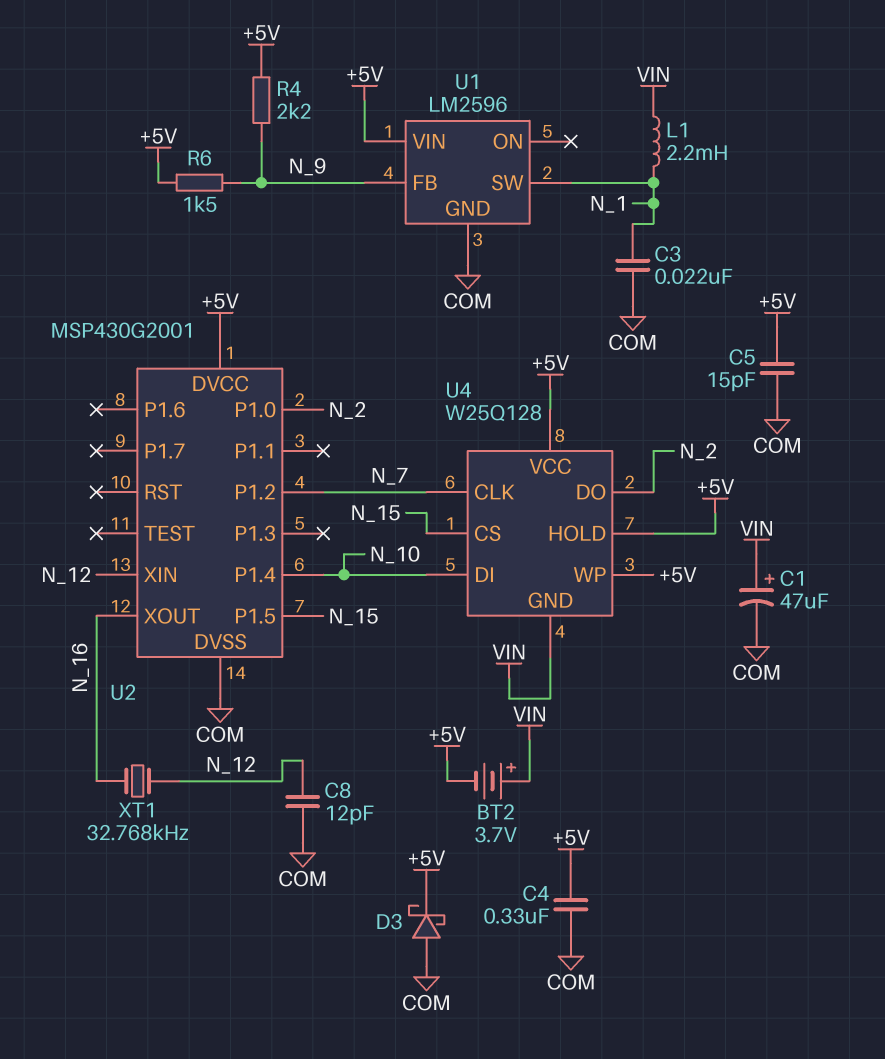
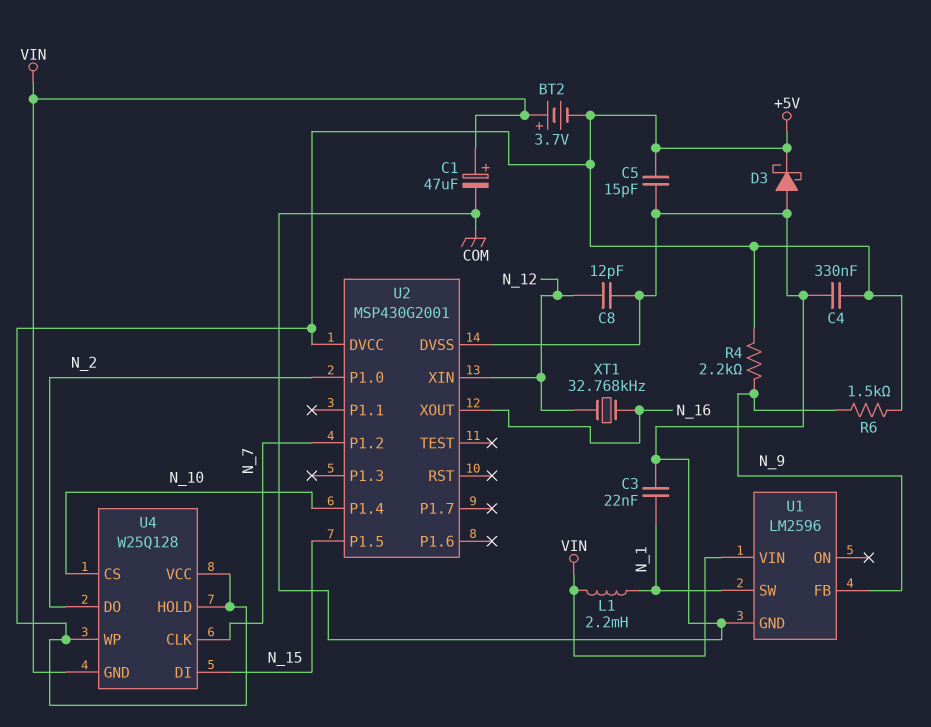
U1 pin VIN: +5V -> VIN
U4 pin CS: N_15 -> N_10
U4 pin DI: N_10 -> N_15

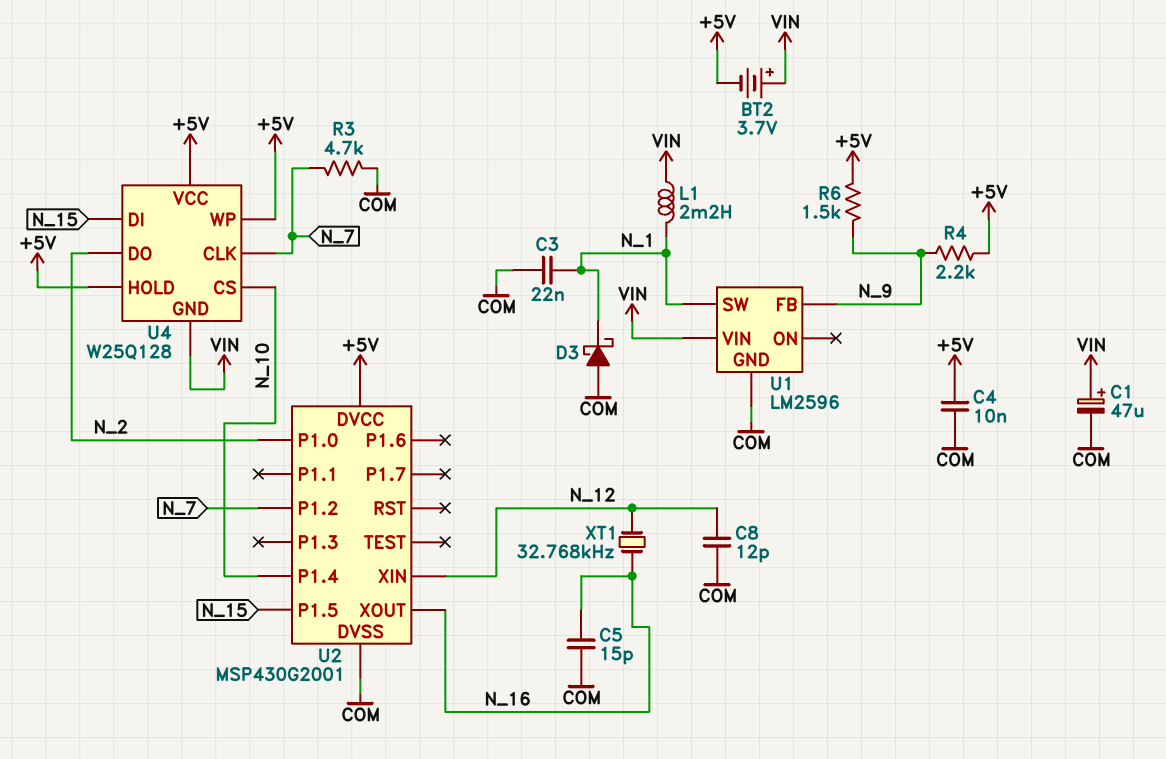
C4: 330nF (+5V, COM) -> 10nF (+5V, COM)
C5: 15pF (+5V, COM) -> 15pF (COM, N_16)
D3: schottky (A COM, K +5V) -> schottky (A COM, K N_1)
R3: none -> 4.7k (COM, N_7)

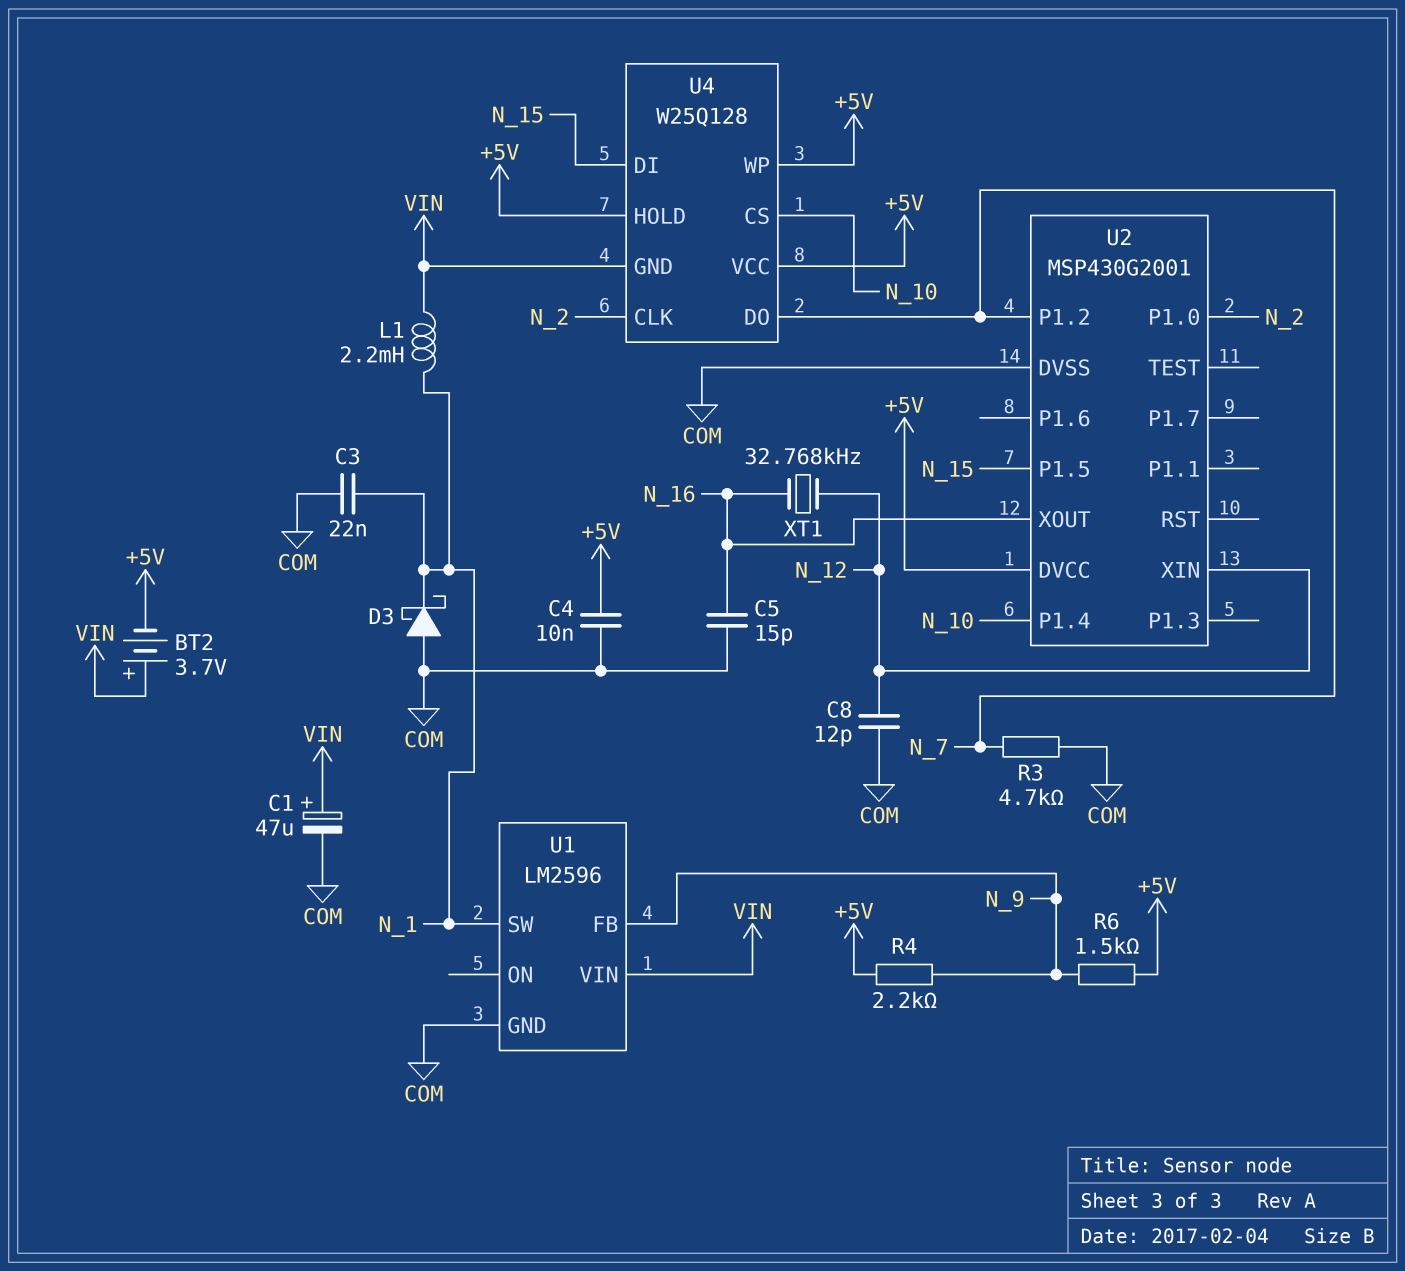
U4 pin CLK: N_7 -> N_2
U4 pin DO: N_2 -> N_7

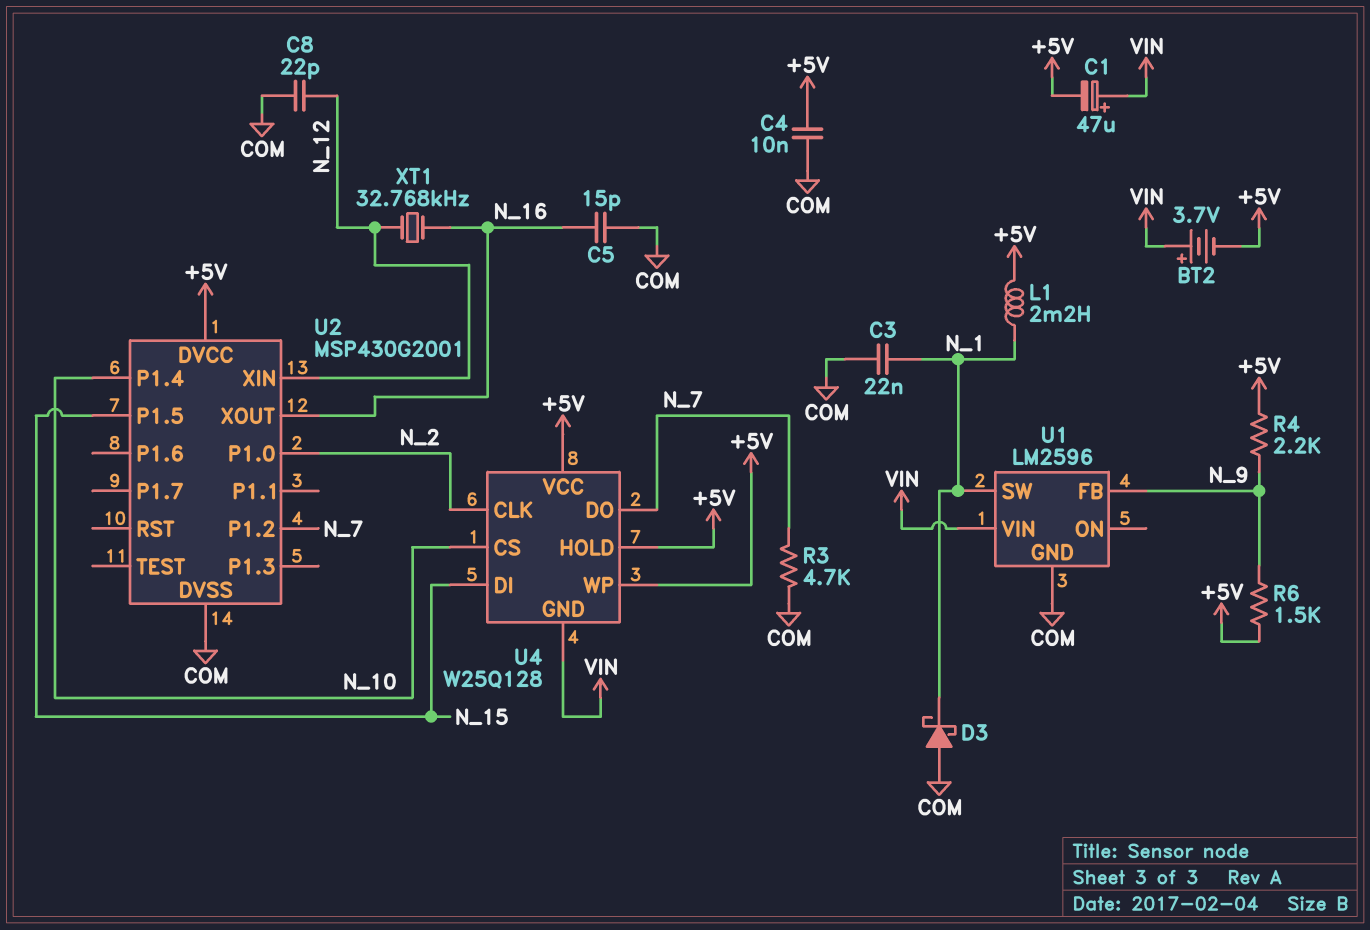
C1: 47uF (plus VIN, minus COM) -> 47uF (plus VIN, minus +5V)
C8: 12pF (COM, N_12) -> 22pF (COM, N_12)
L1: 2.2mH (N_1, VIN) -> 2.2mH (+5V, N_1)

